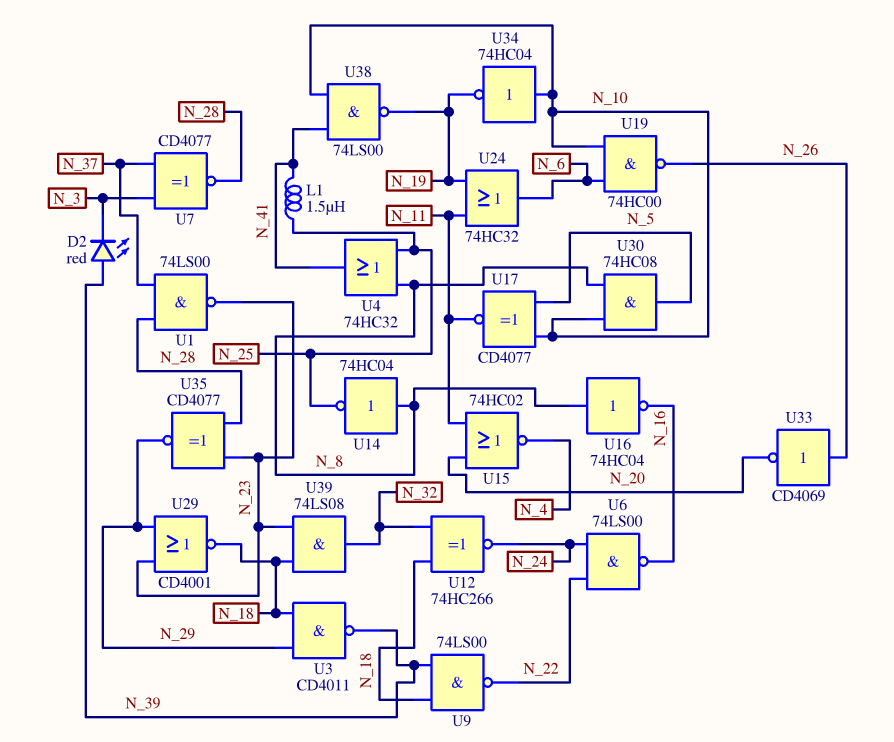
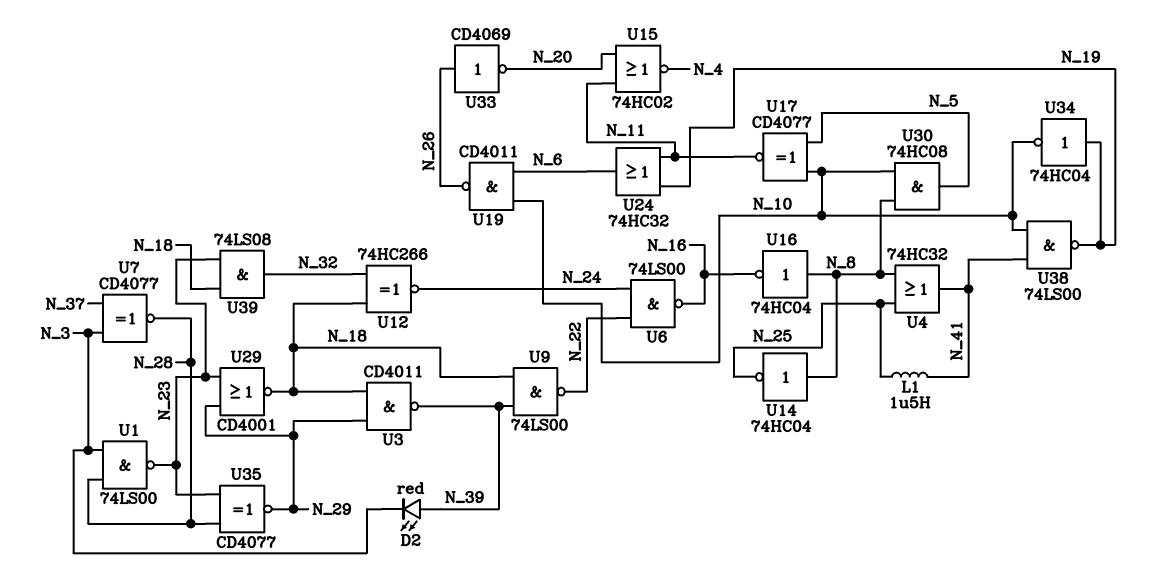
U1: NAND 74LS00 (in N_28, in N_37, out N_23) -> NAND 74LS00 (in N_3, in N_28, out N_23)
U19: NAND 74HC00 (in N_6, in N_10, out N_26) -> NAND CD4011 (in N_6, in N_10, out N_26)
U34: NOT 74HC04 (in N_10, out N_19) -> NOT 74HC04 (in N_19, out N_10)

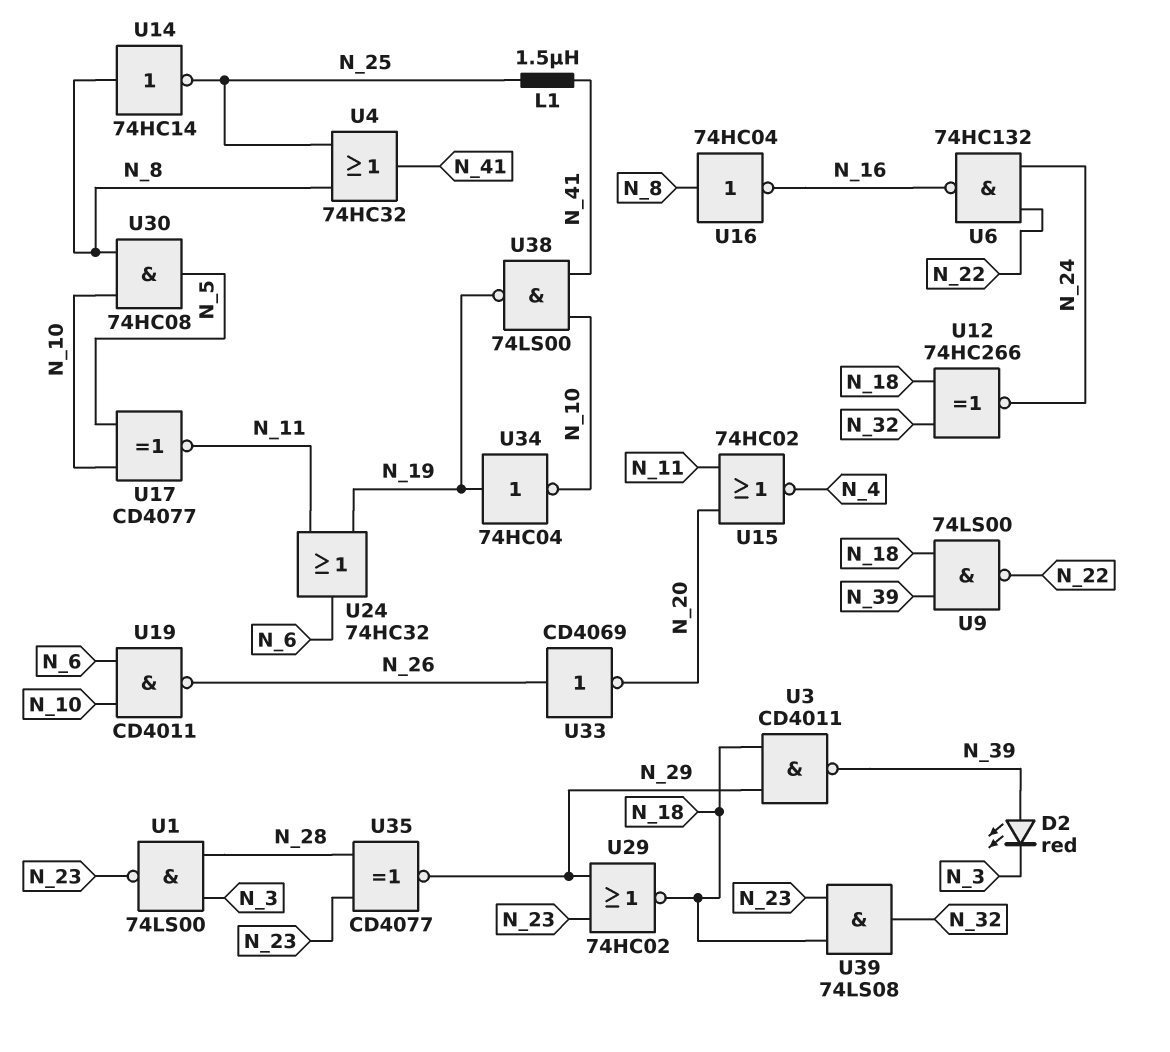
U6: NAND 74LS00 (in N_22, in N_24, out N_16) -> NAND 74HC132 (in N_22, in N_24, out N_16)
U7: XNOR CD4077 (in N_3, in N_37, out N_28) -> none
U14: NOT 74HC04 (in N_8, out N_25) -> NOT 74HC14 (in N_8, out N_25)
U29: NOR CD4001 (in N_23, in N_29, out N_18) -> NOR 74HC02 (in N_23, in N_29, out N_18)

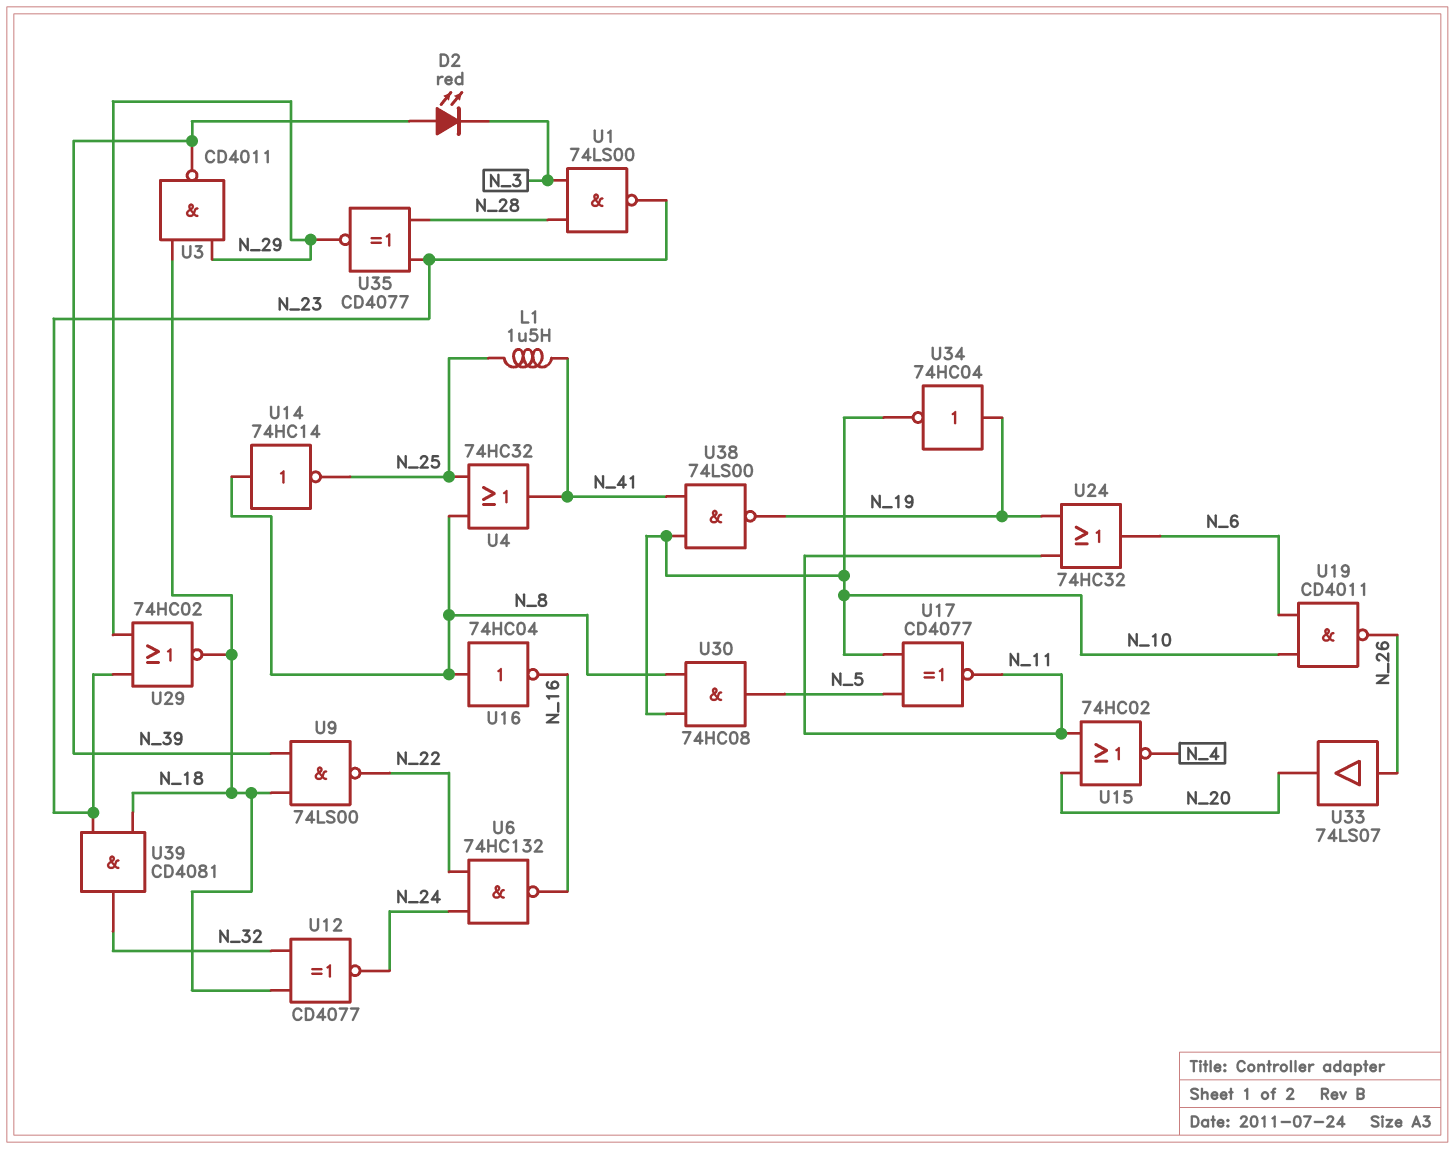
U12: XNOR 74HC266 (in N_18, in N_32, out N_24) -> XNOR CD4077 (in N_18, in N_32, out N_24)
U33: NOT CD4069 (in N_26, out N_20) -> buffer 74LS07 (in N_26, out N_20)
U39: AND 74LS08 (in N_18, in N_23, out N_32) -> AND CD4081 (in N_18, in N_23, out N_32)

